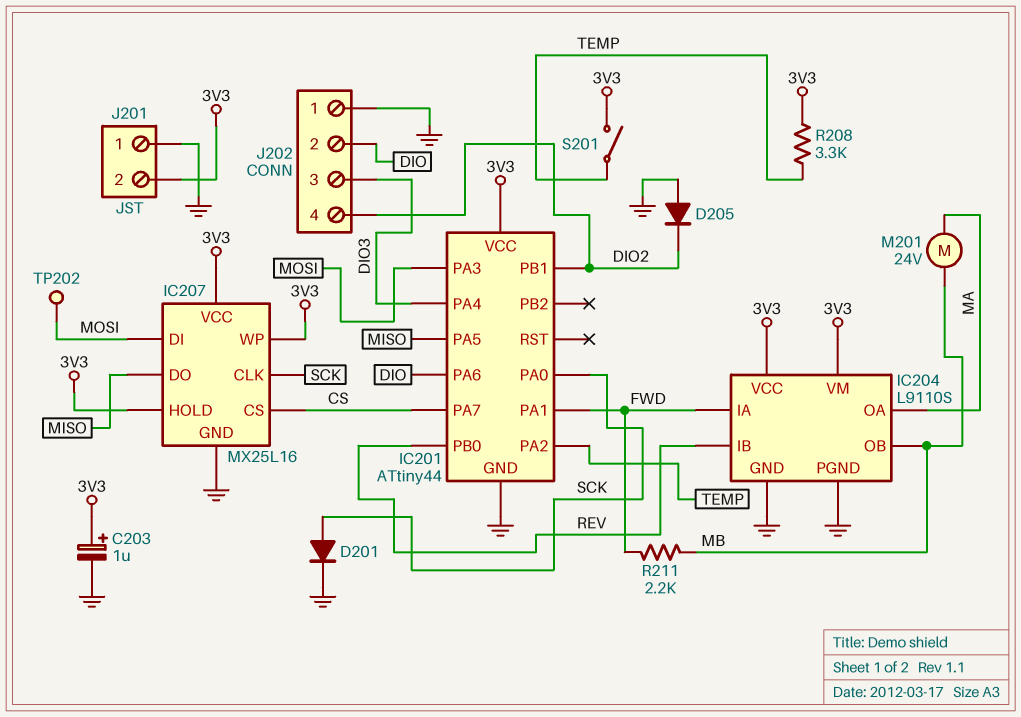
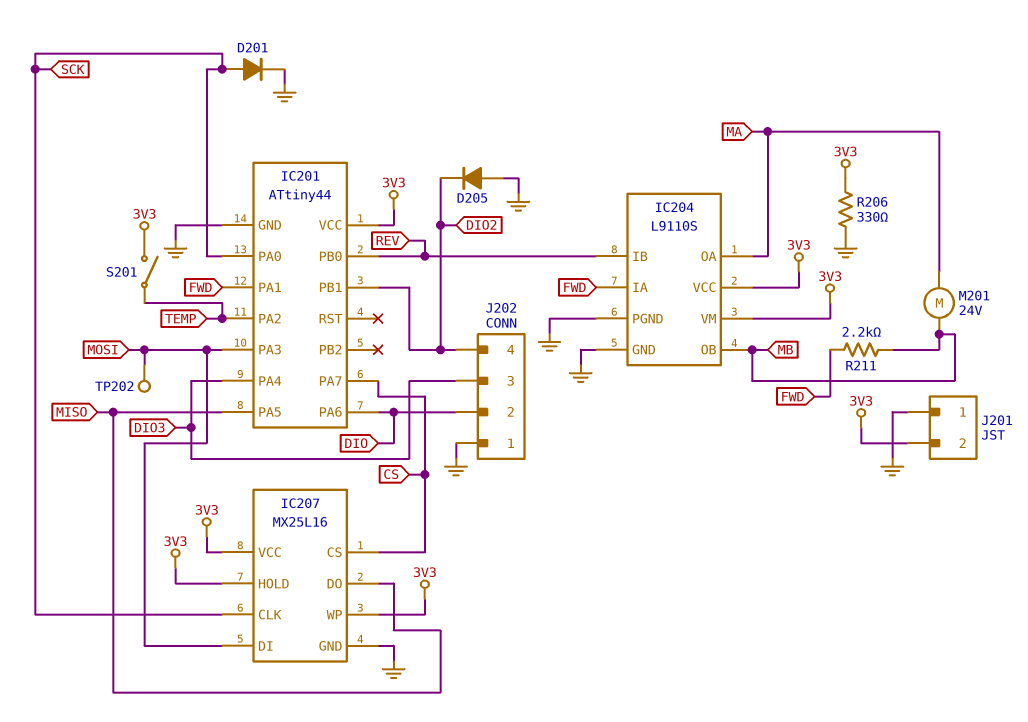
C203: 1uF (plus 3V3, minus GND) -> none
R206: none -> 330 (3V3, GND)
R208: 3.3k (3V3, TEMP) -> none

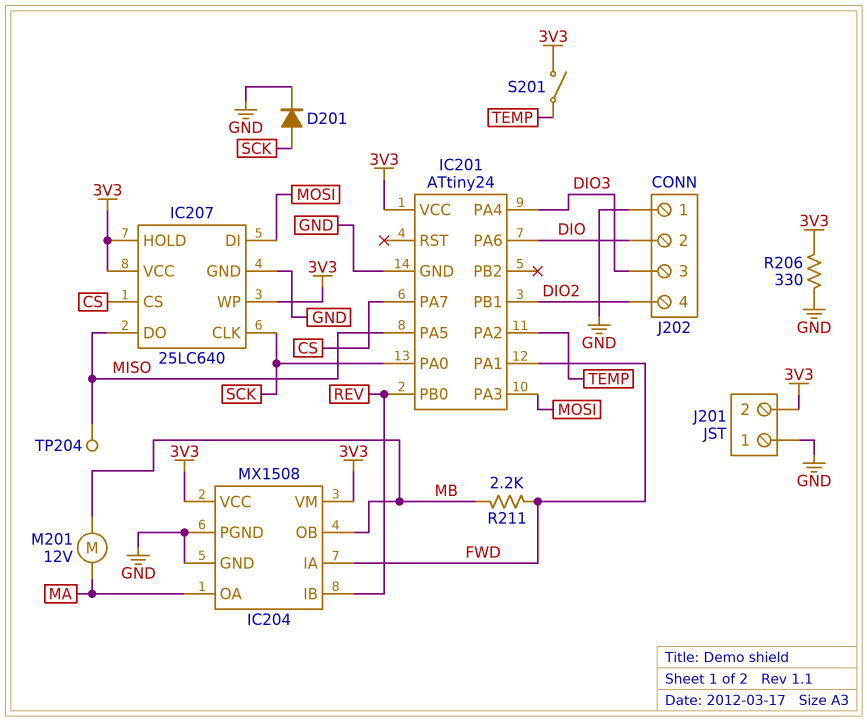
D205: diode (A GND, K DIO2) -> none
IC201: ATtiny44 -> ATtiny24
IC204: L9110S -> MX1508
IC207: MX25L16 -> 25LC640
M201: motor 24V (MA, MB) -> motor 12V (MA, MB)
TP202: test point (MOSI) -> none
TP204: none -> test point (MISO)

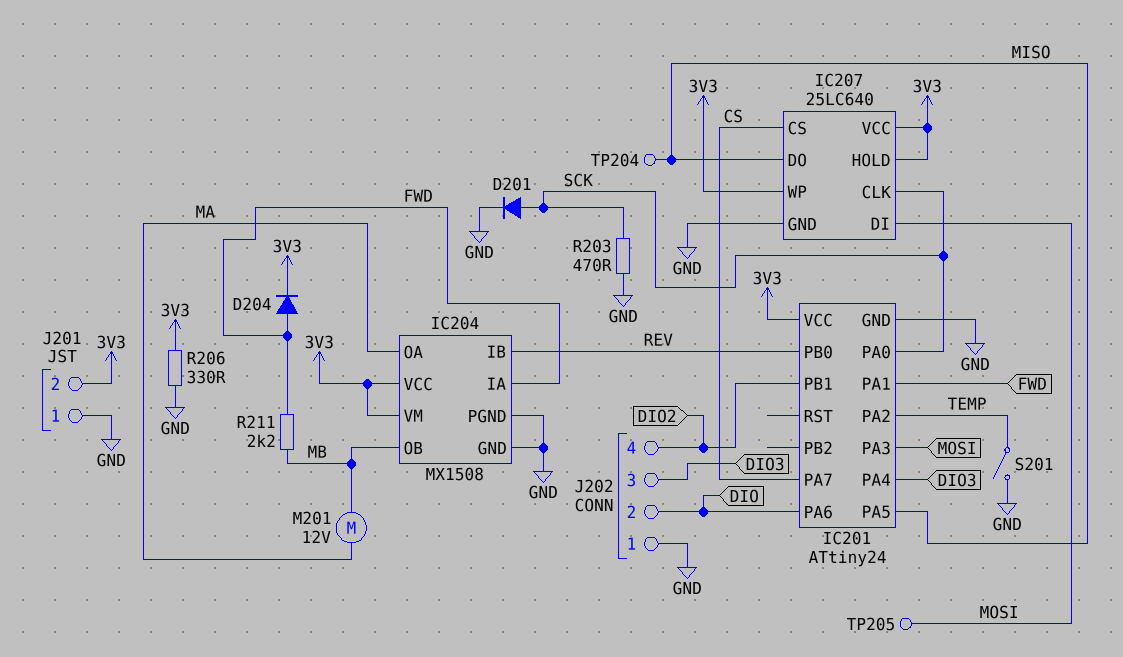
D204: none -> diode (A FWD, K 3V3)
R203: none -> 470 (GND, SCK)
S201: switch (3V3, TEMP) -> switch (GND, TEMP)
TP205: none -> test point (MOSI)

